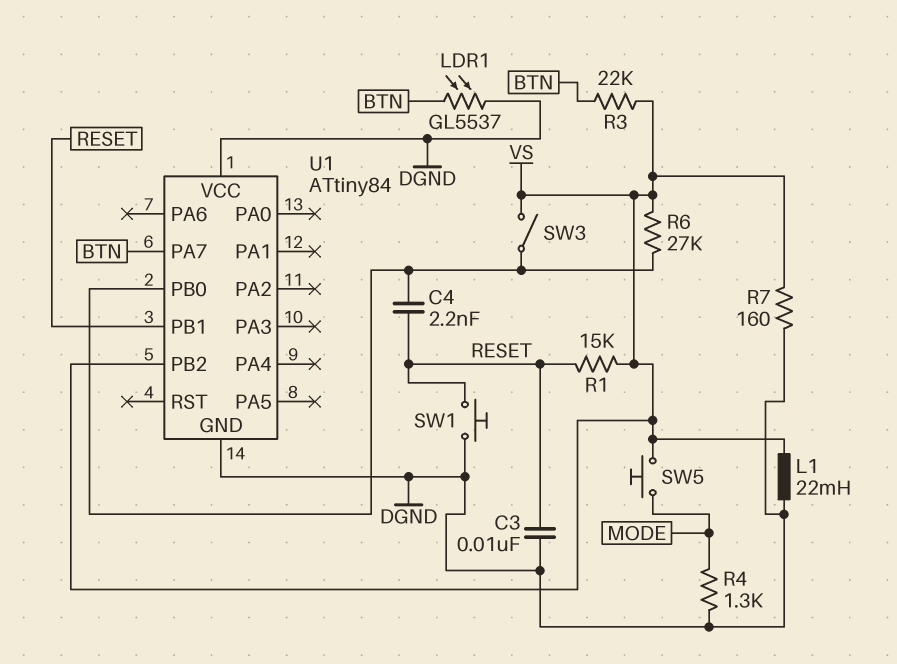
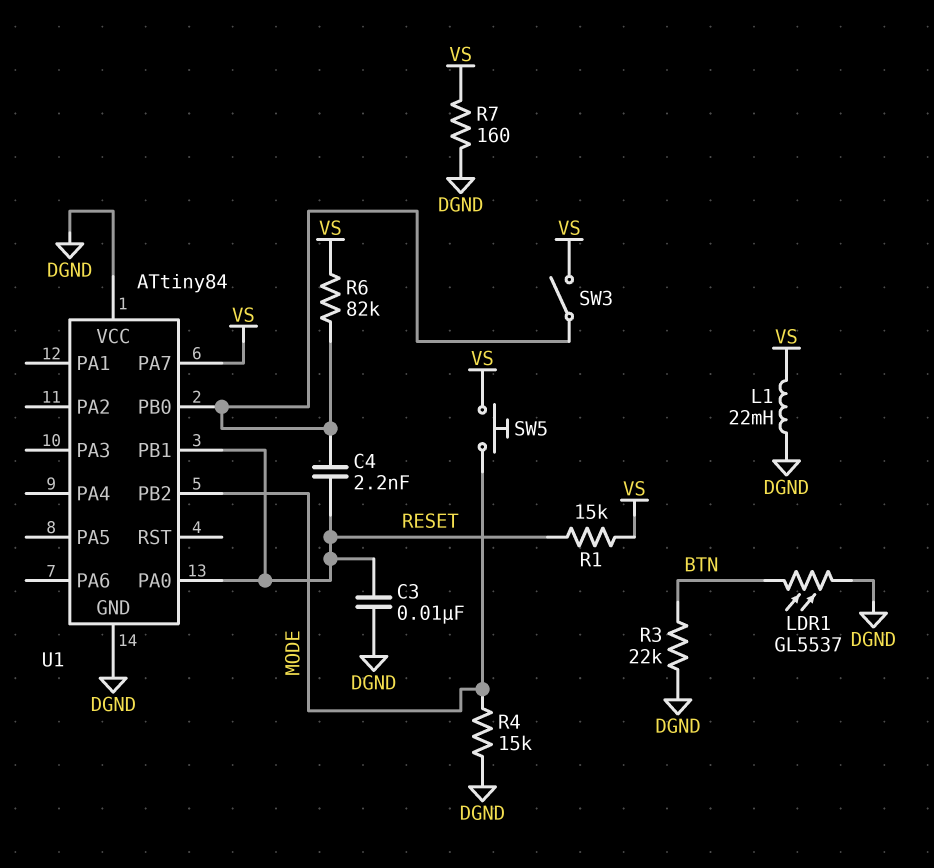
R3: 22k (BTN, VS) -> 22k (BTN, DGND)
R4: 1.3k (DGND, MODE) -> 15k (DGND, MODE)
R6: 27k (U1/PB0, VS) -> 82k (U1/PB0, VS)
SW1: button (DGND, RESET) -> none
U1 pin PA0: none -> RESET
U1 pin PA7: BTN -> VS
U1 pin PB2: VS -> MODE

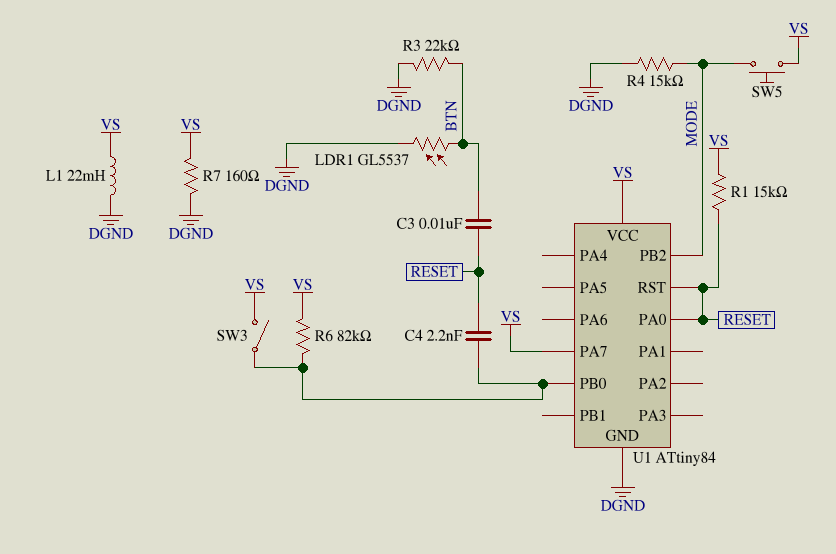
C3: 10nF (DGND, RESET) -> 10nF (BTN, RESET)
U1 pin PB1: RESET -> none
U1 pin RST: none -> RESET
U1 pin VCC: DGND -> VS

